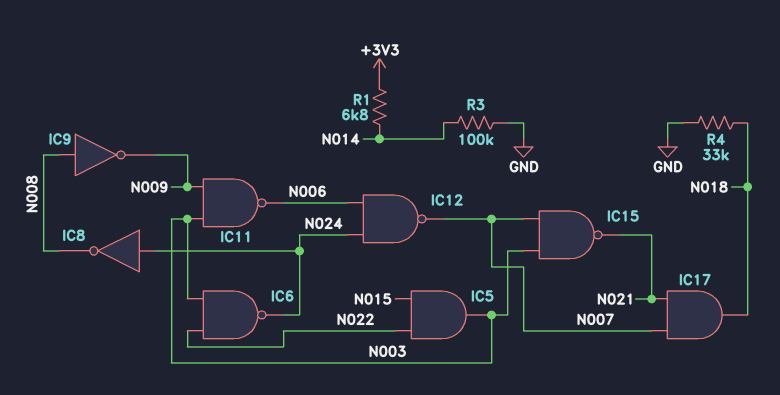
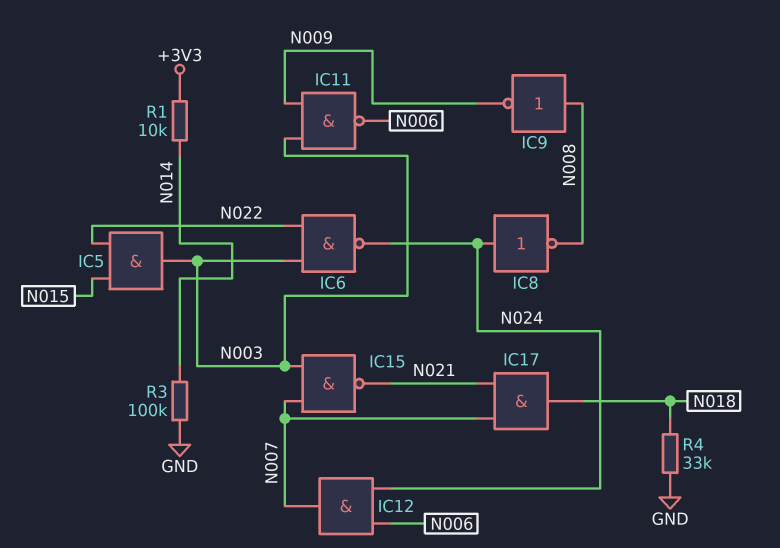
IC12: NAND (in N006, in N024, out N007) -> AND (in N006, in N024, out N007)
R1: 6.8k (+3V3, N014) -> 10k (+3V3, N014)

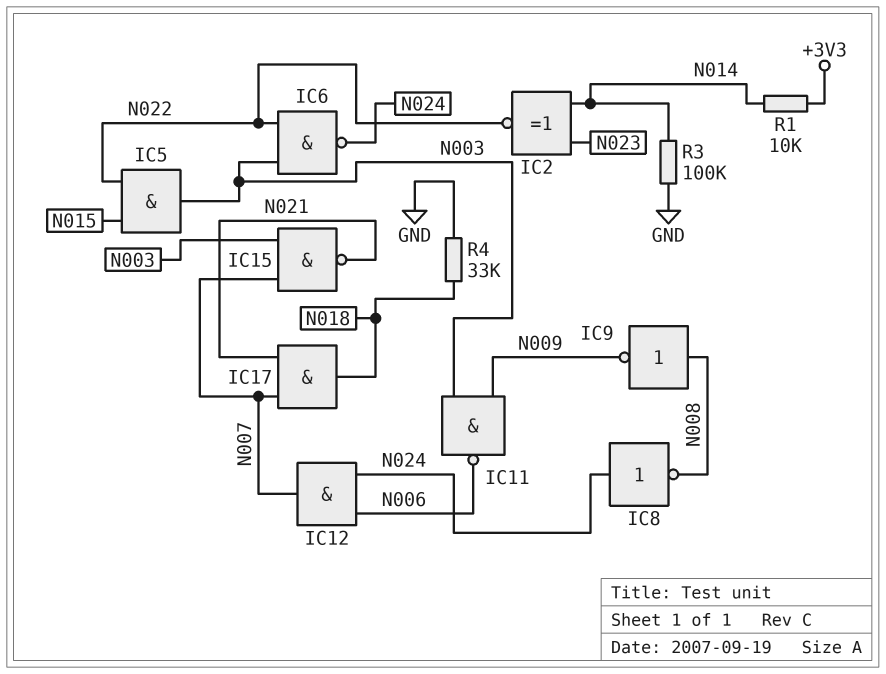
IC2: none -> XNOR (in N014, in N023, out N022)

